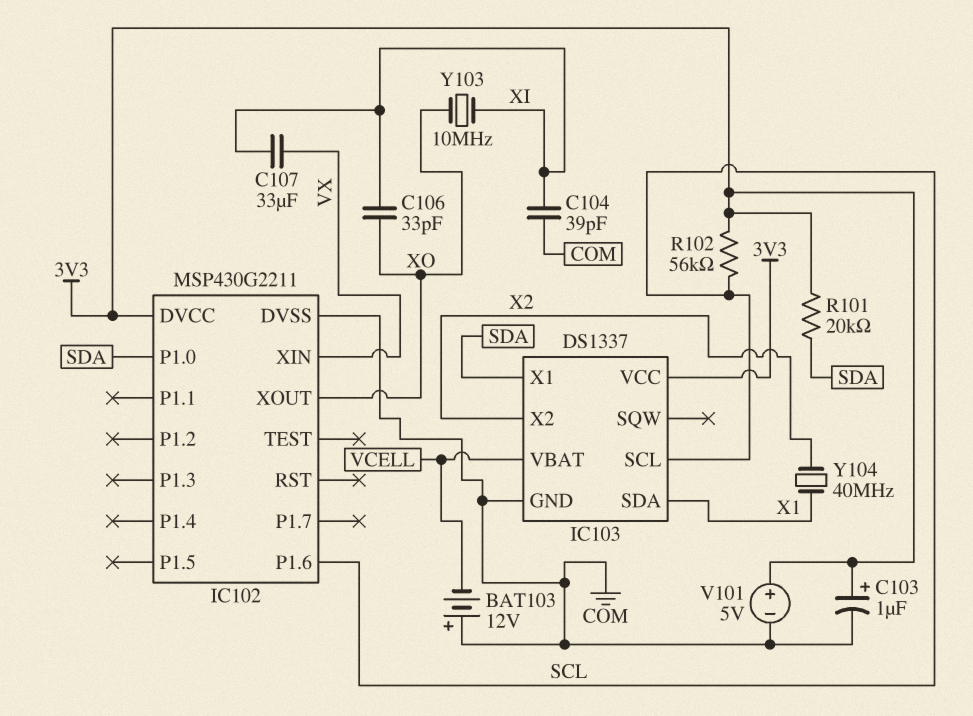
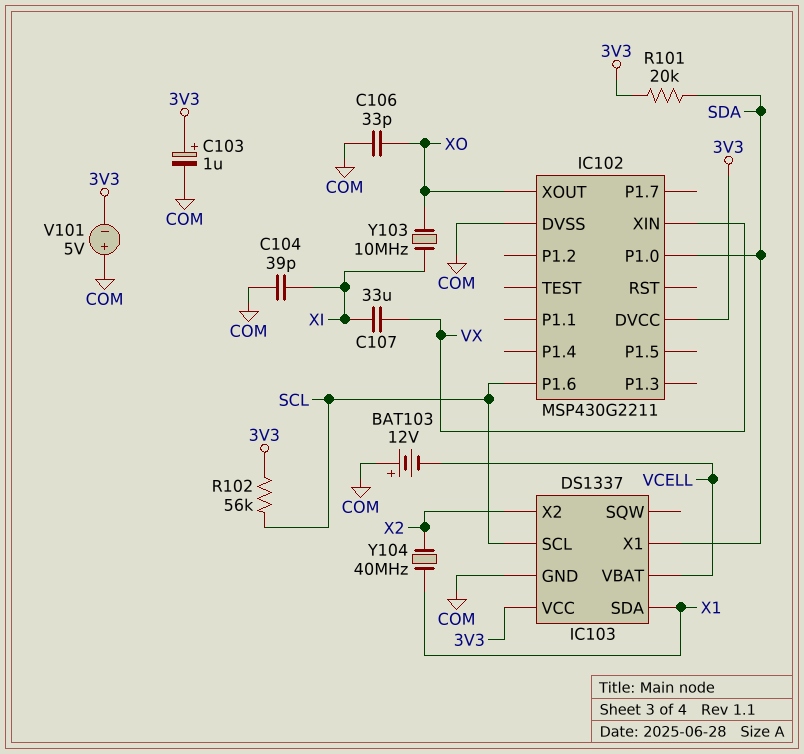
C106: 33pF (XI, XO) -> 33pF (COM, XO)
V101: 5V (plus 3V3, minus COM) -> 5V (plus COM, minus 3V3)

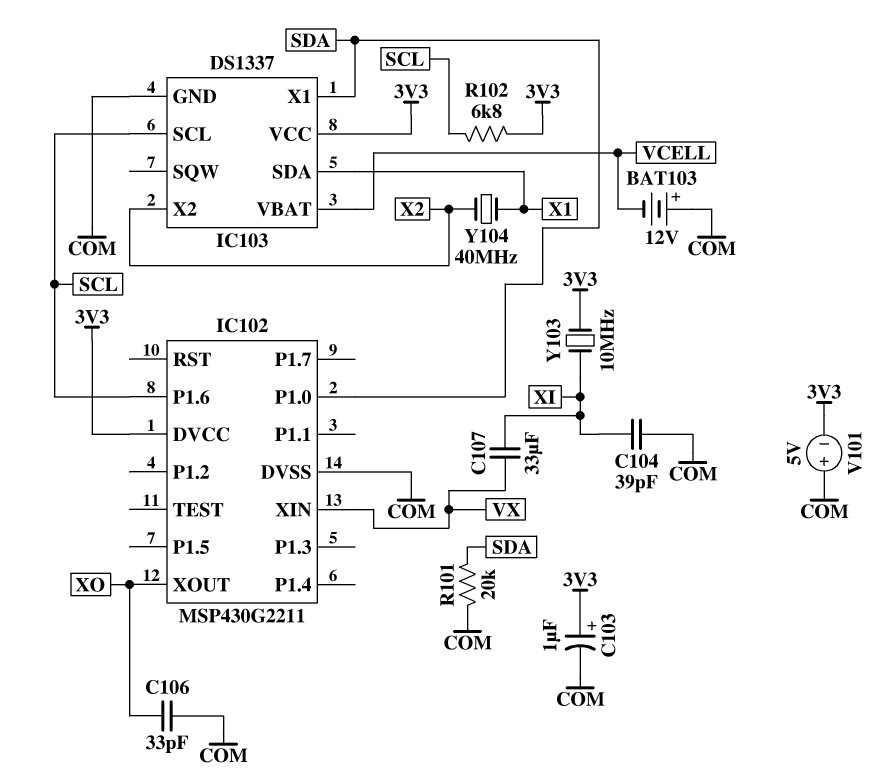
R101: 20k (3V3, SDA) -> 20k (COM, SDA)
R102: 56k (3V3, SCL) -> 6.8k (3V3, SCL)
Y103: 10MHz (XI, XO) -> 10MHz (3V3, XI)

